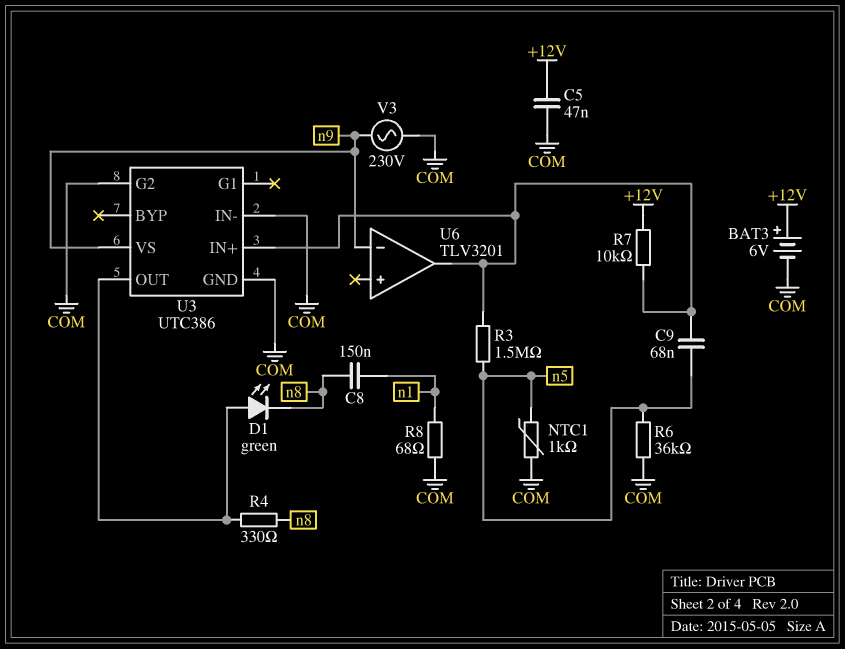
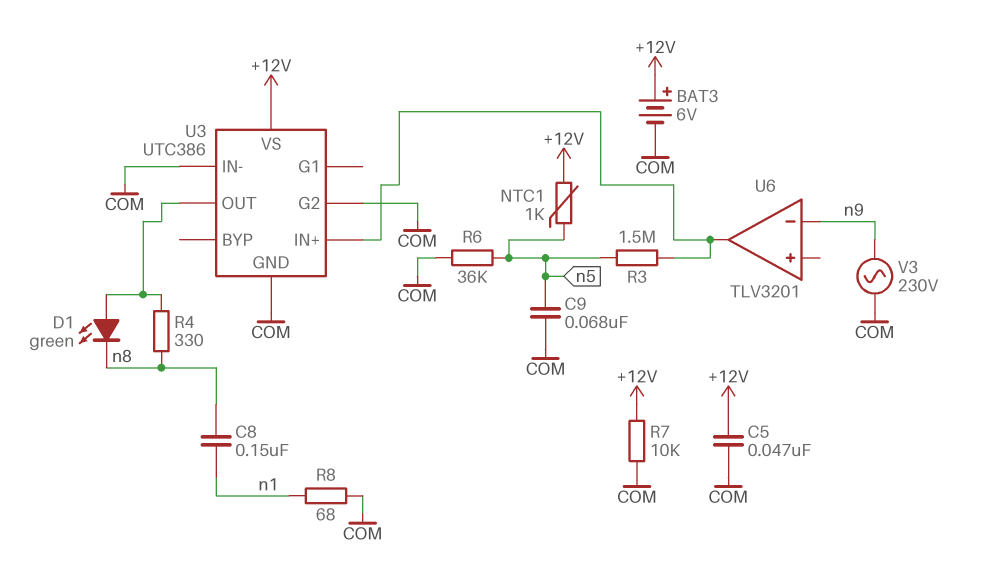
C9: 68nF (U3/IN+, n5) -> 68nF (COM, n5)
NTC1: 1k (COM, n5) -> 1k (+12V, n5)
R7: 10k (+12V, U3/IN+) -> 10k (+12V, COM)
U3 pin VS: n9 -> +12V

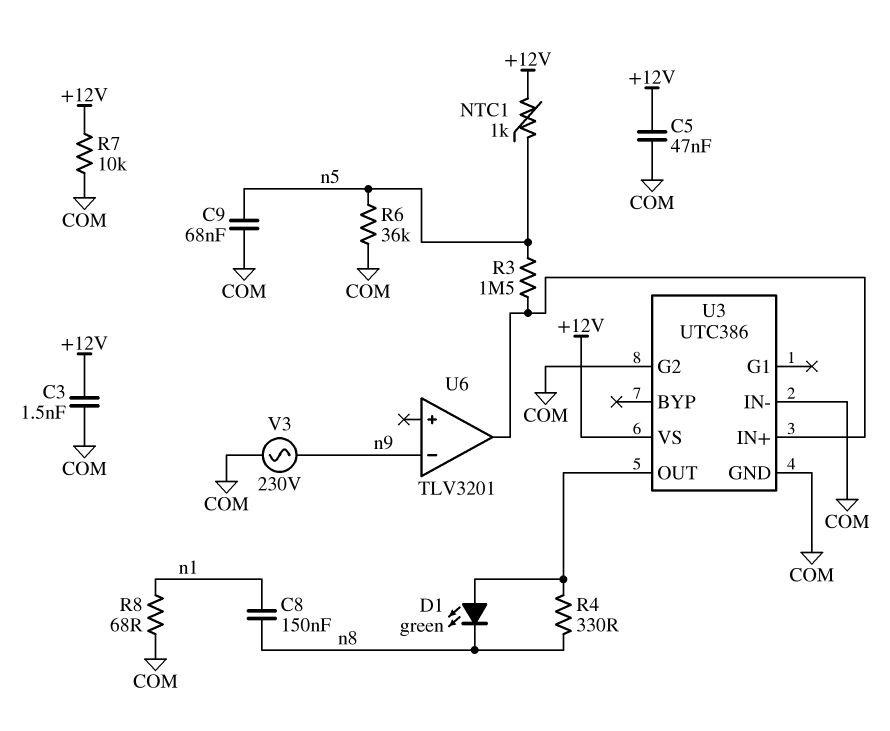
BAT3: 6V (plus +12V, minus COM) -> none
C3: none -> 1.5nF (+12V, COM)

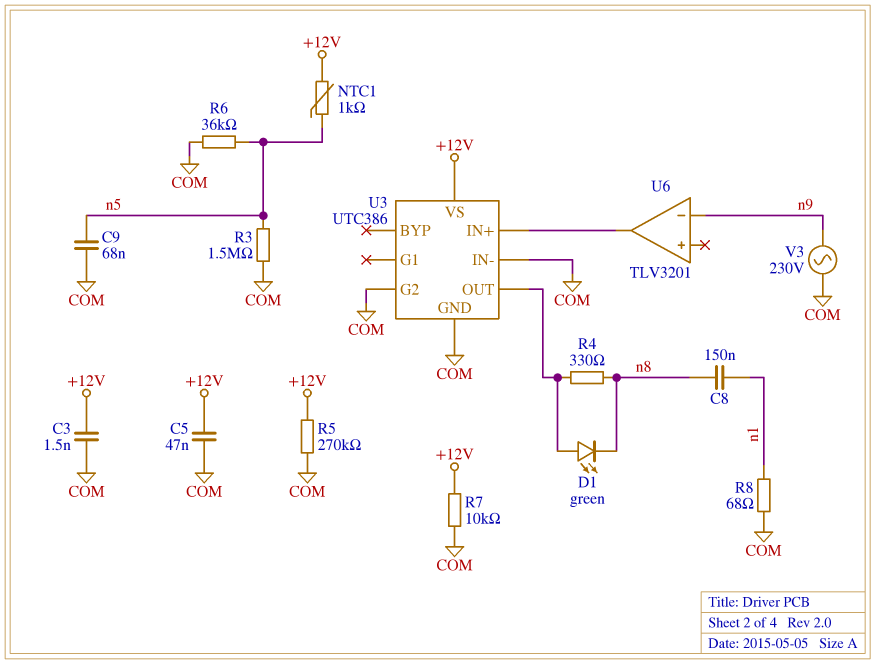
R3: 1.5M (U3/IN+, n5) -> 1.5M (COM, n5)
R5: none -> 270k (+12V, COM)

